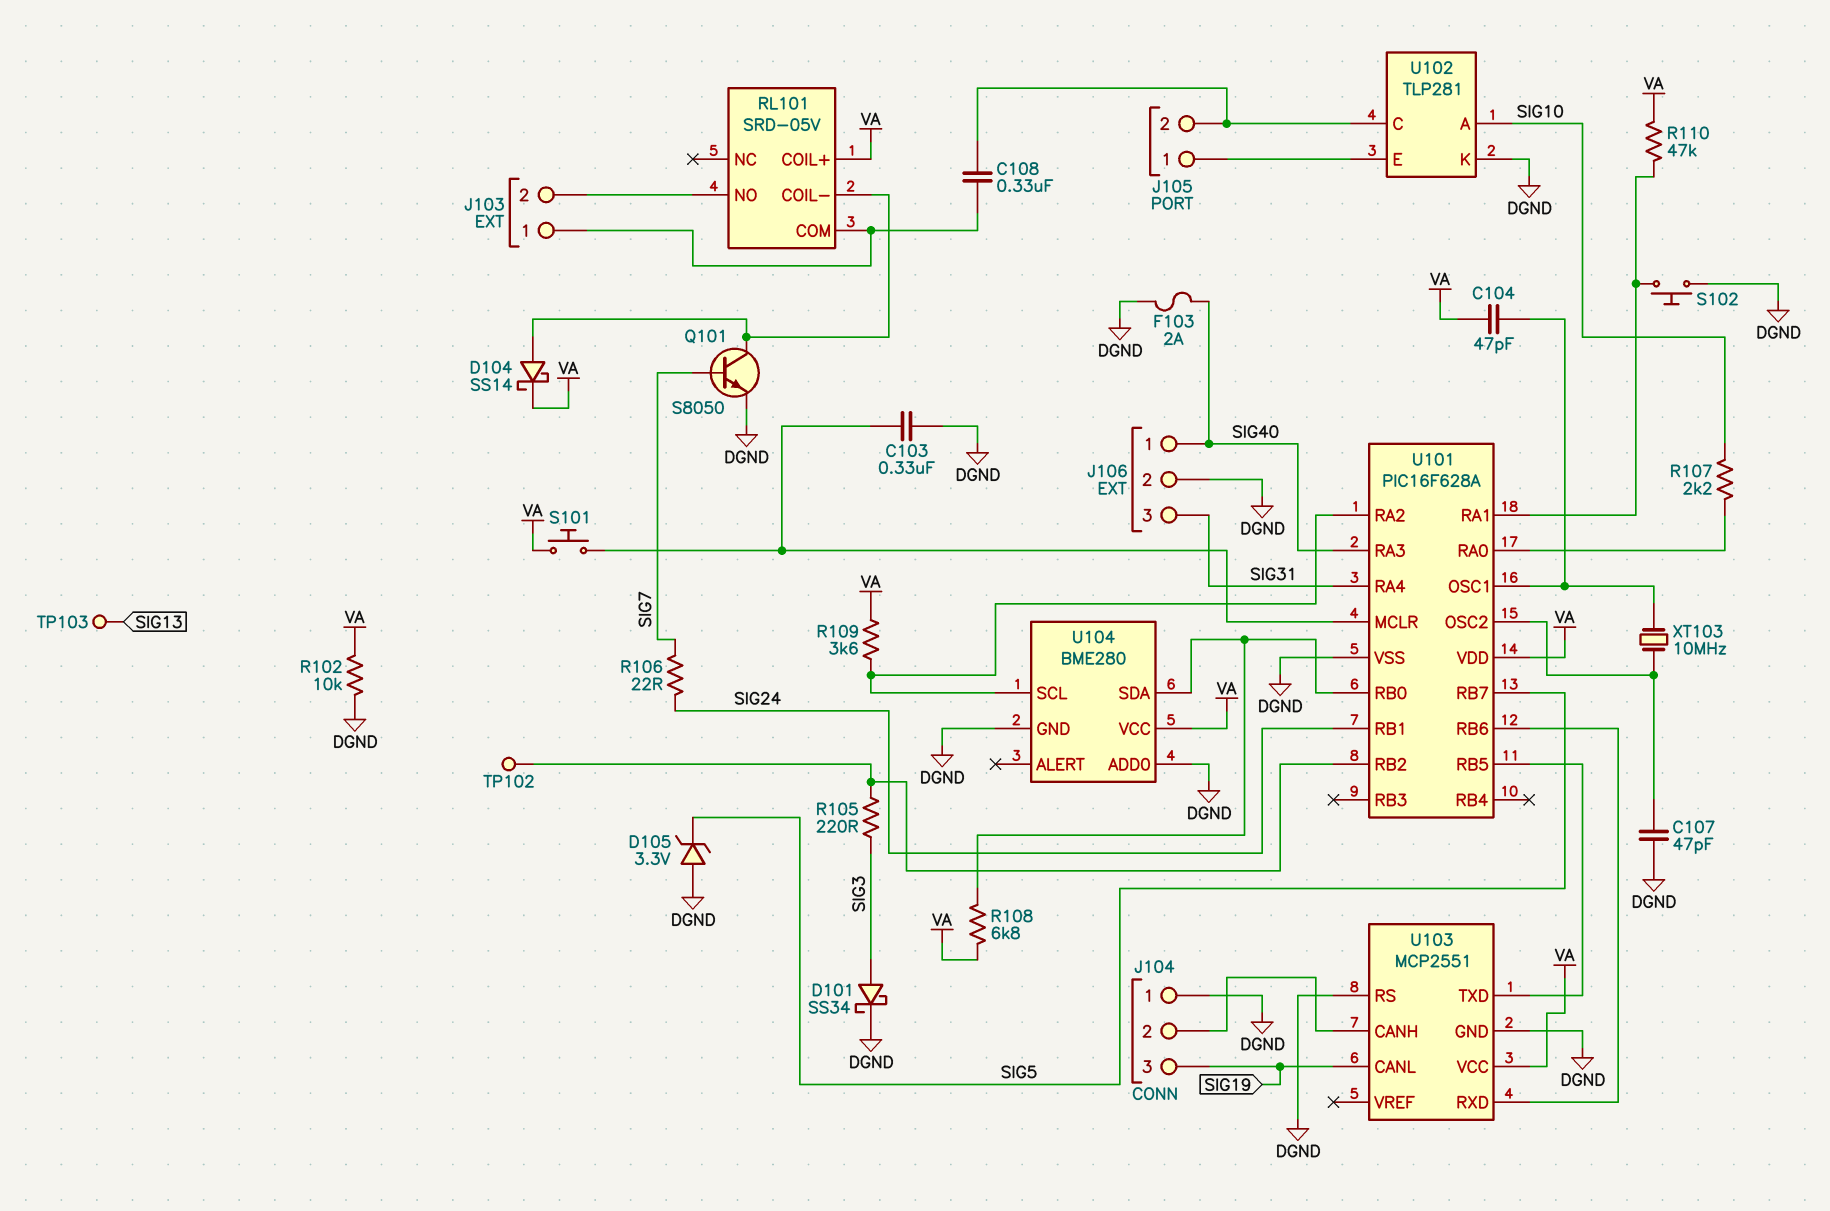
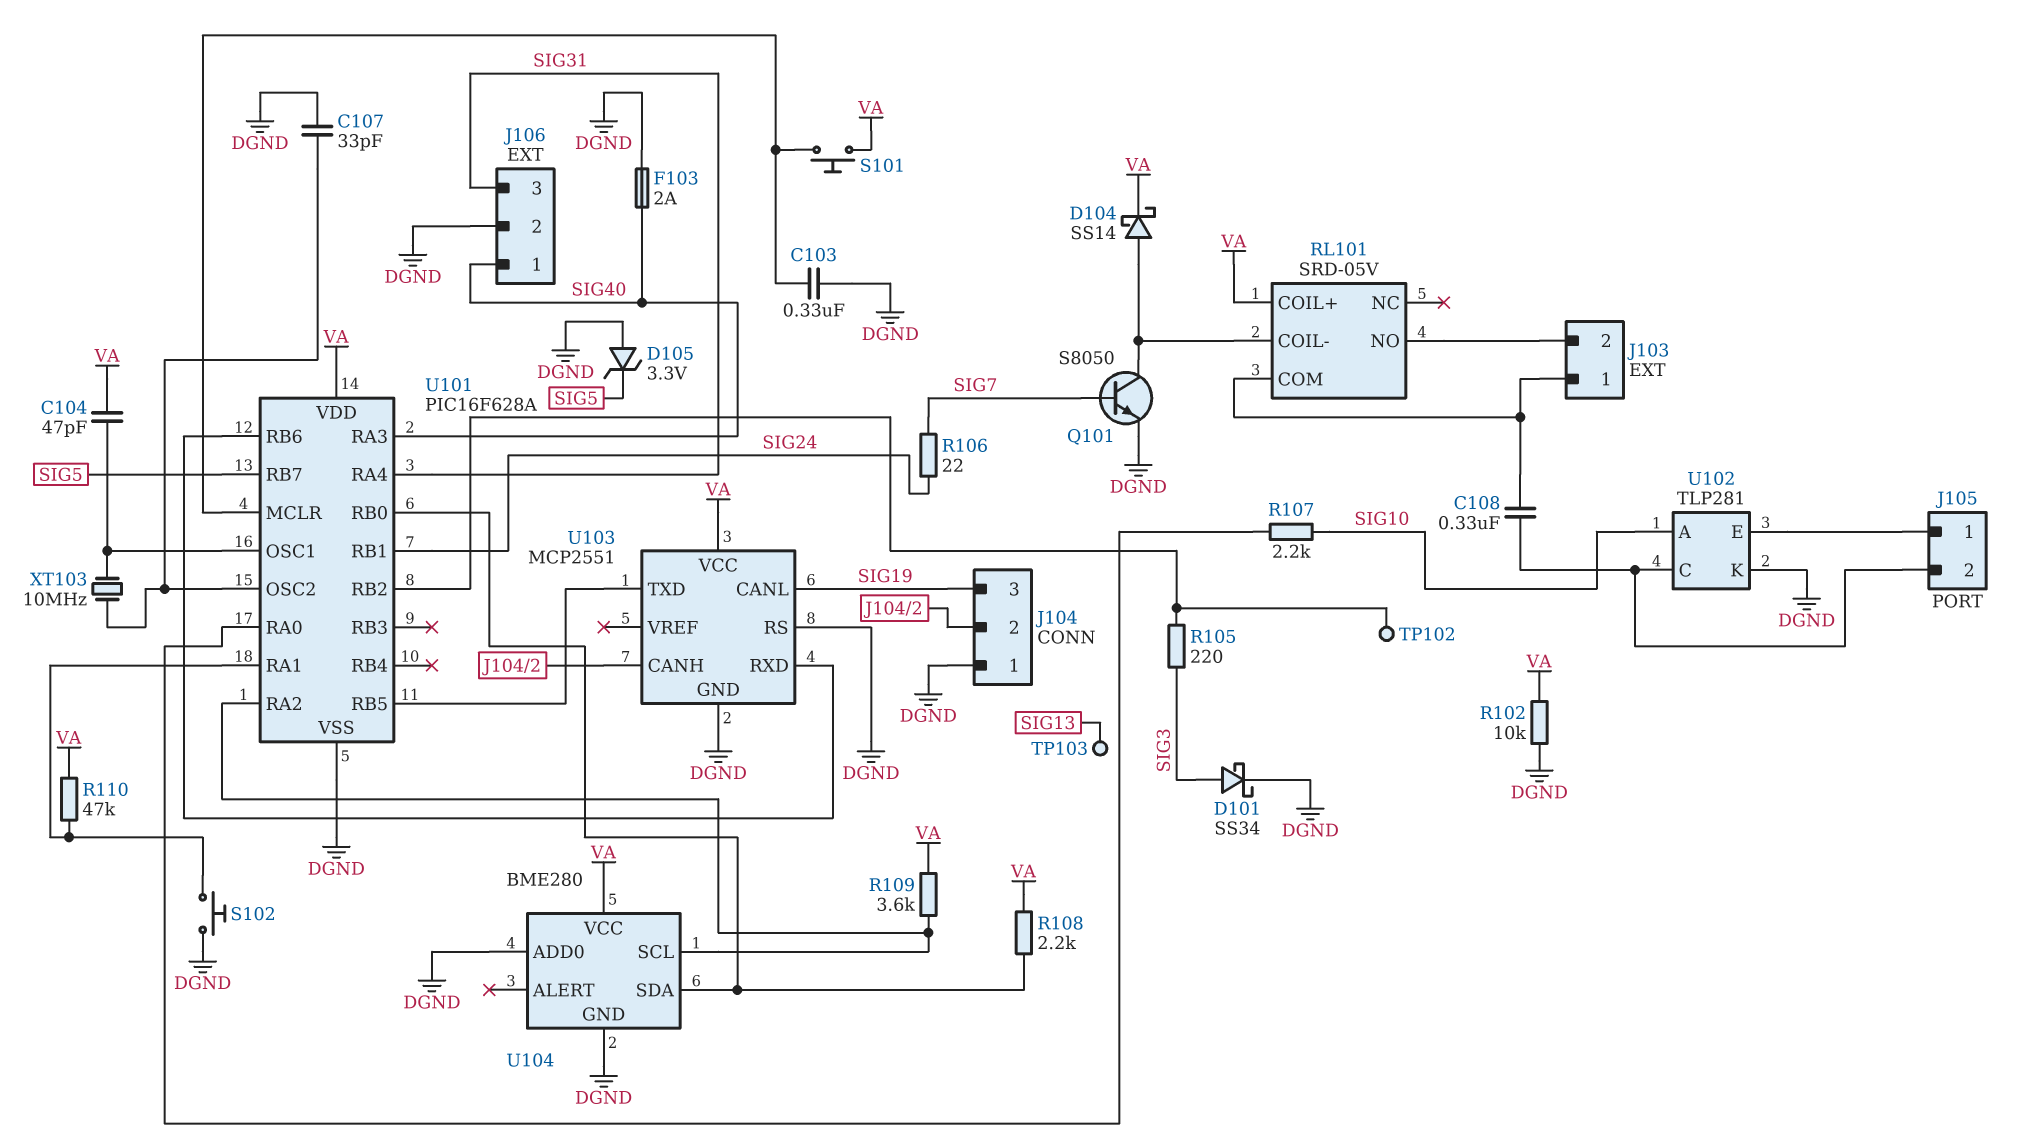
C107: 47pF (DGND, U101/OSC2) -> 33pF (DGND, U101/OSC2)
R108: 6.8k (U101/RB0, VA) -> 2.2k (U101/RB0, VA)

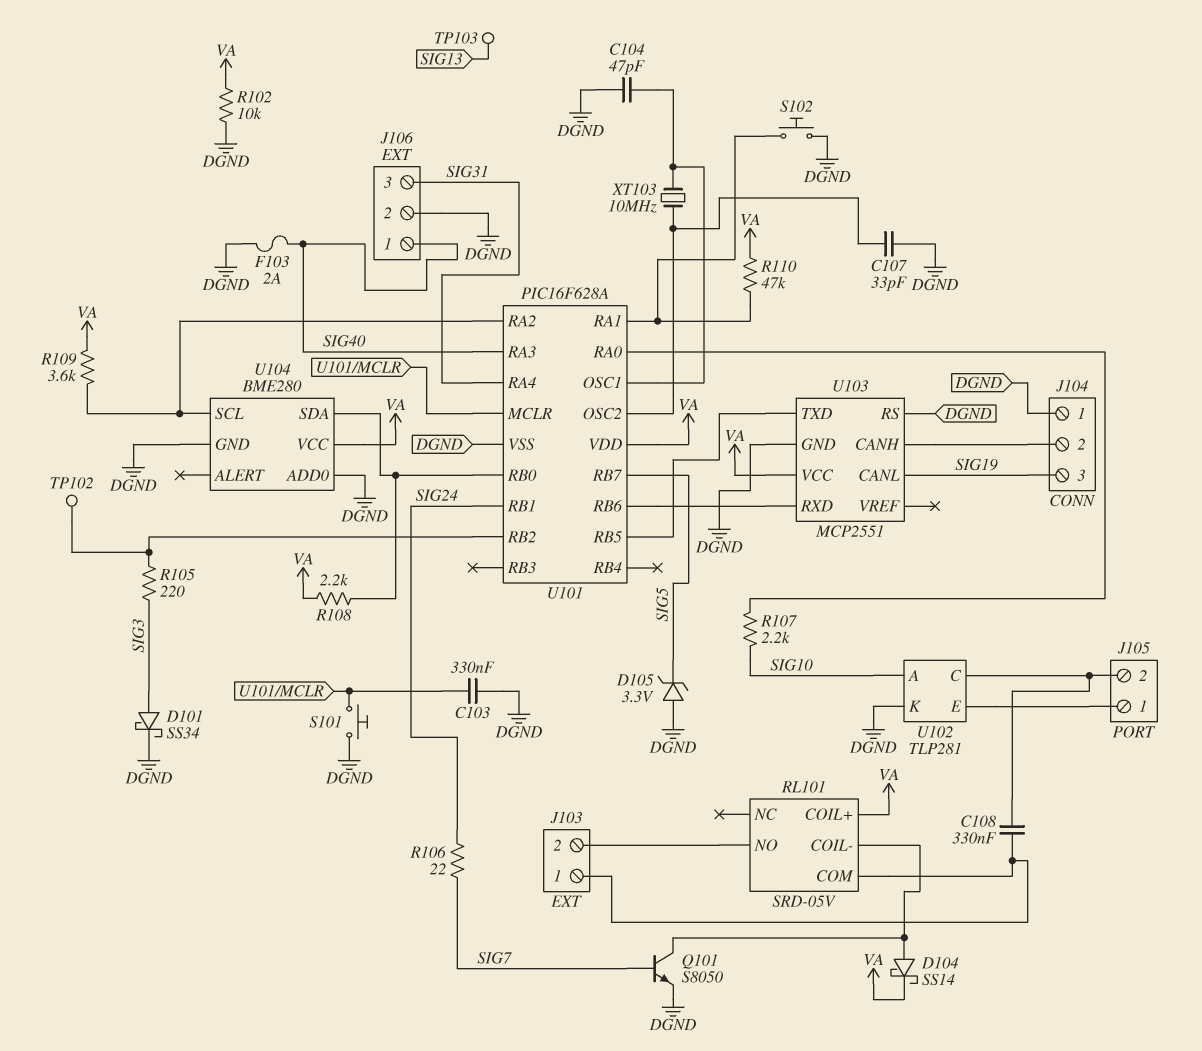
C104: 47pF (U101/OSC1, VA) -> 47pF (DGND, U101/OSC1)
S101: button (U101/MCLR, VA) -> button (DGND, U101/MCLR)

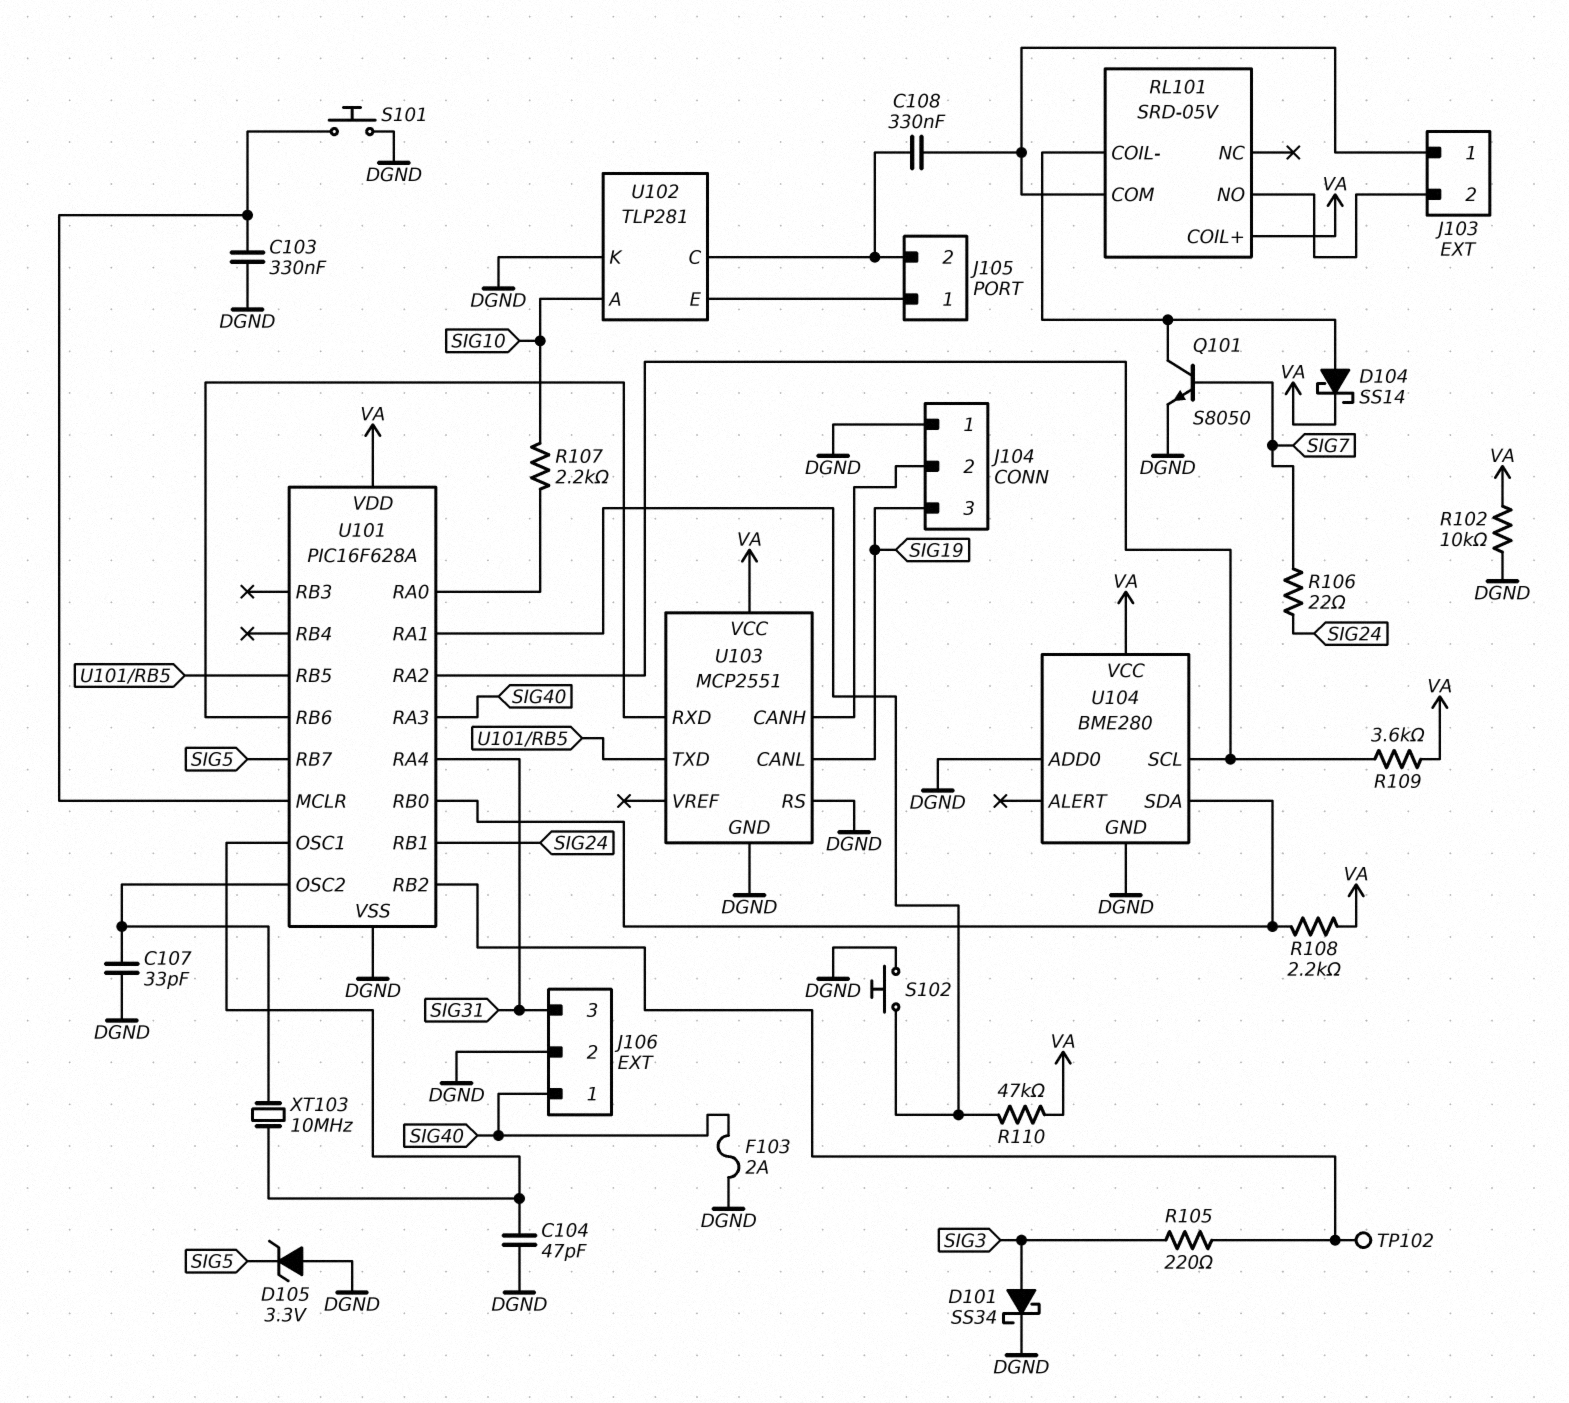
TP103: test point (SIG13) -> none

